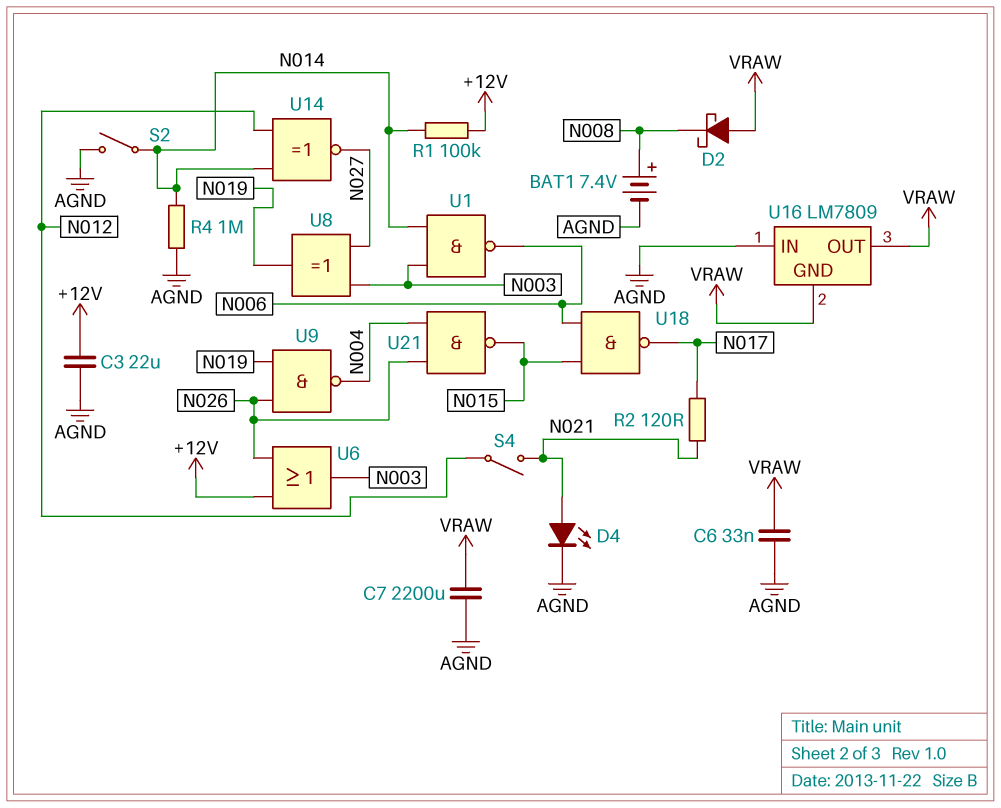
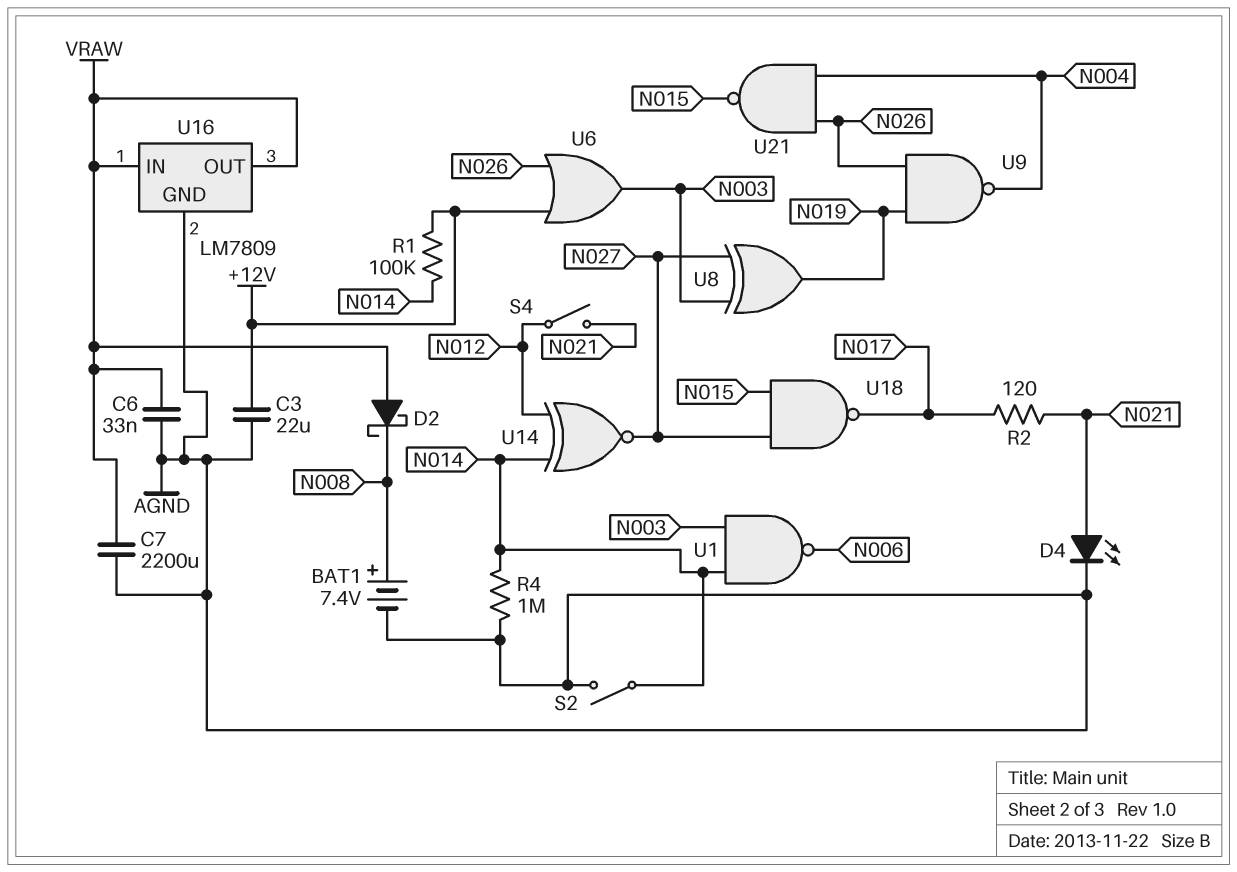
U16 pin GND: VRAW -> AGND
U16 pin IN: AGND -> VRAW
U18: NAND (in N006, in N015, out N017) -> NAND (in N015, in N027, out N017)

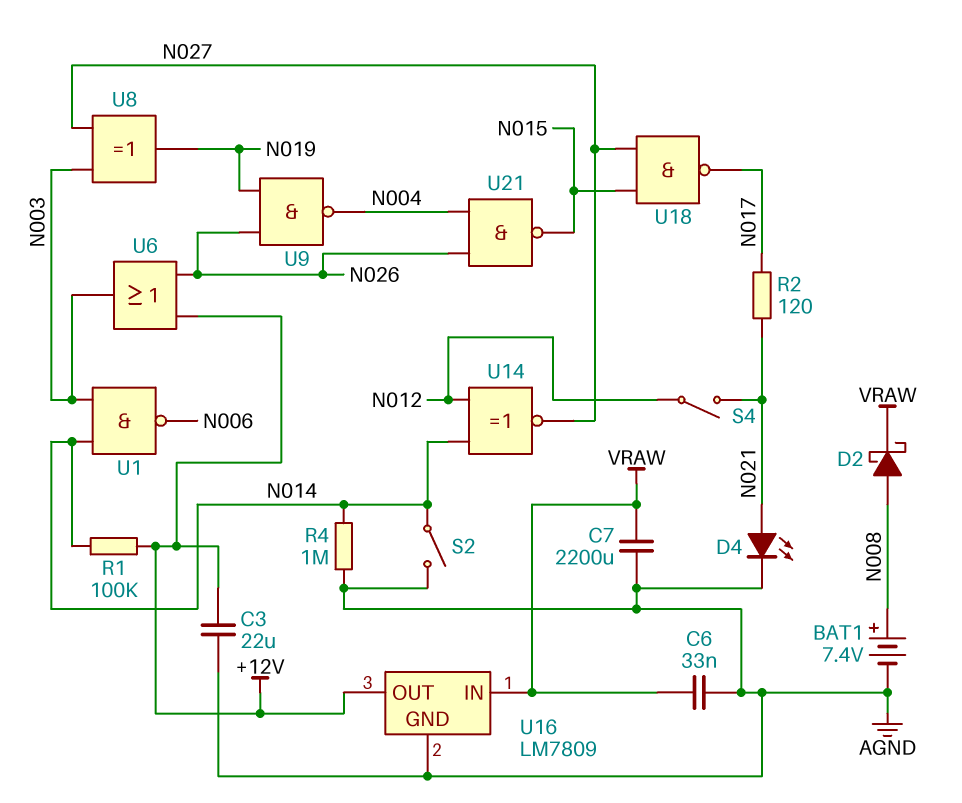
D2: schottky (A VRAW, K N008) -> schottky (A N008, K VRAW)
U16 pin OUT: VRAW -> +12V

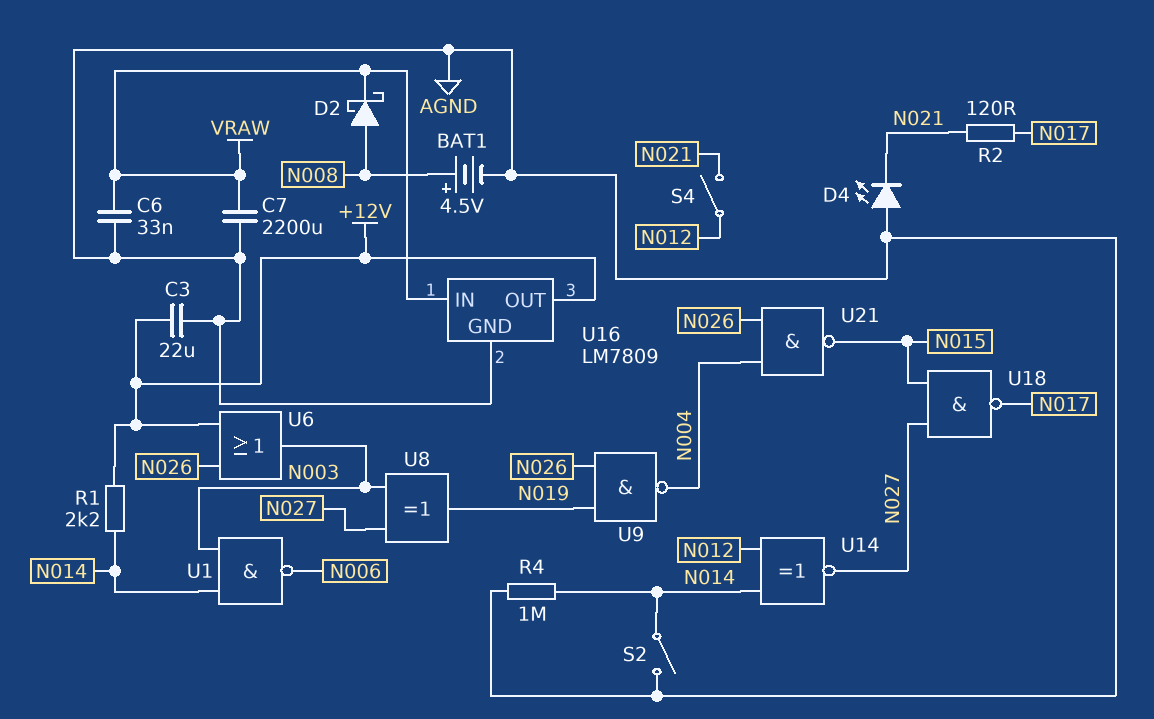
BAT1: 7.4V (plus N008, minus AGND) -> 4.5V (plus N008, minus AGND)
D4: LED (A N021, K AGND) -> LED (A AGND, K N021)
R1: 100k (+12V, N014) -> 2.2k (+12V, N014)

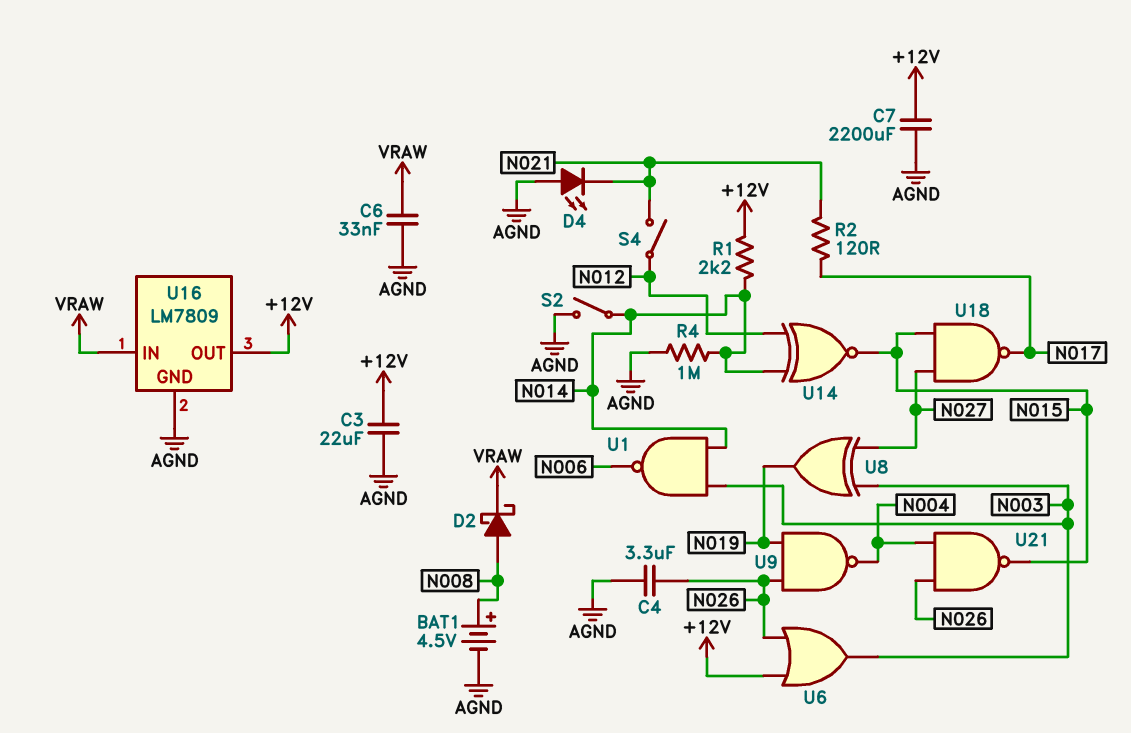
C4: none -> 3.3uF (AGND, N026)
C7: 2200uF (AGND, VRAW) -> 2200uF (+12V, AGND)
U14: XNOR (in N012, in N014, out N027) -> XNOR (in N012, in N014, out N015)

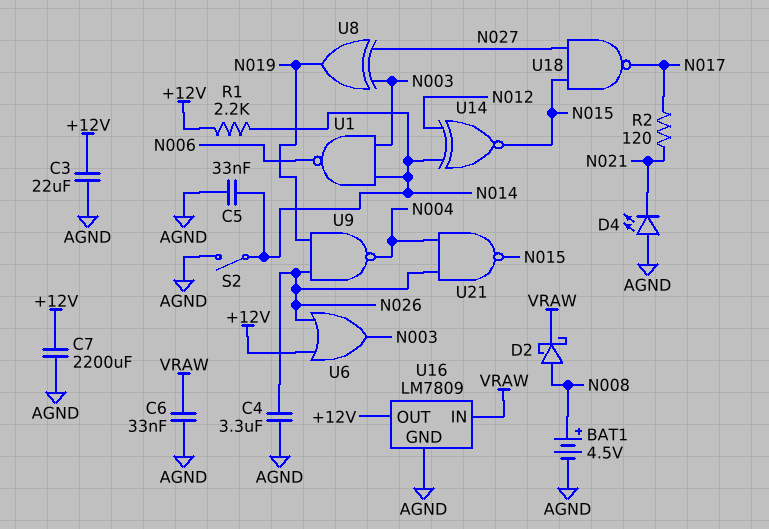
C5: none -> 33nF (AGND, N014)
R4: 1M (AGND, N014) -> none
S4: switch (N012, N021) -> none

